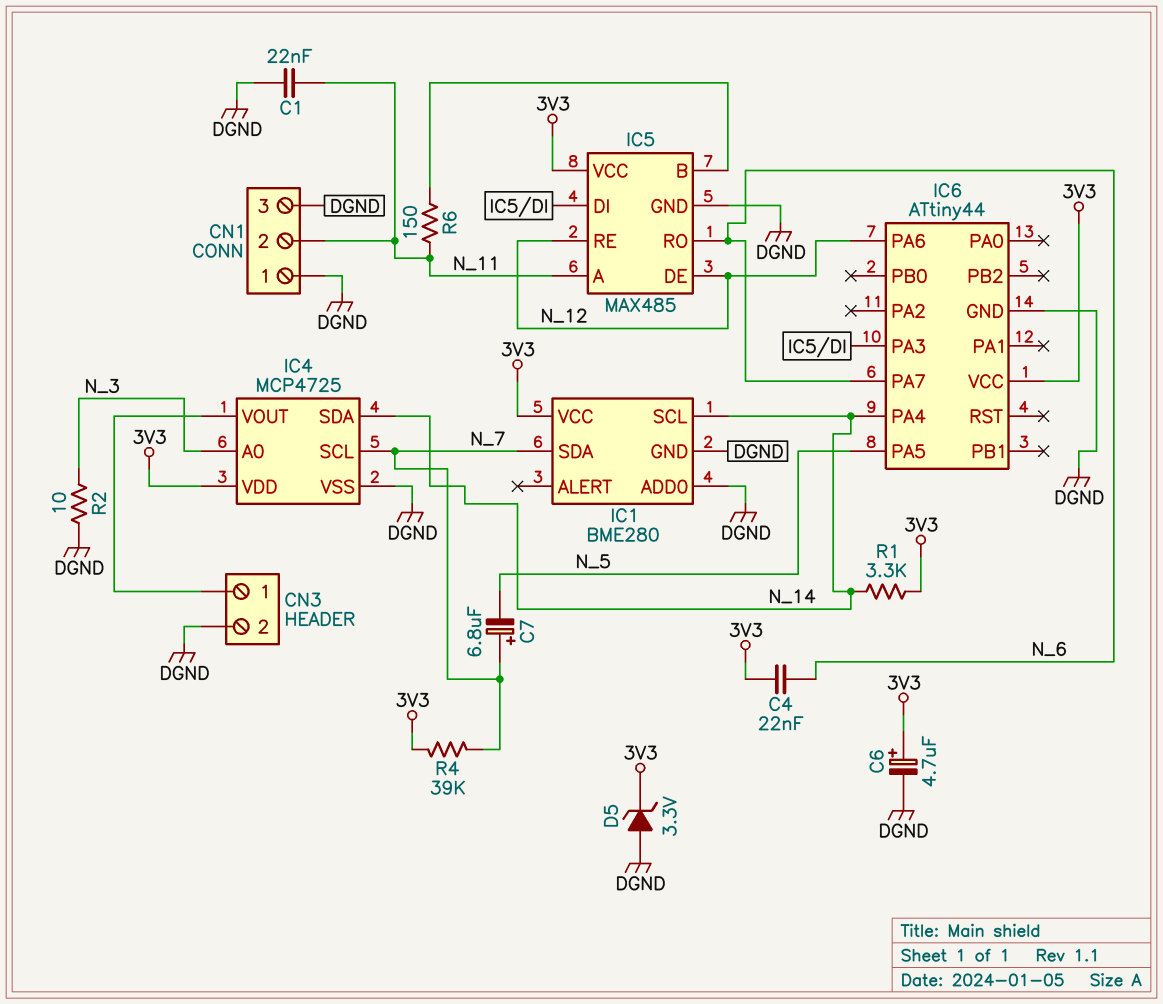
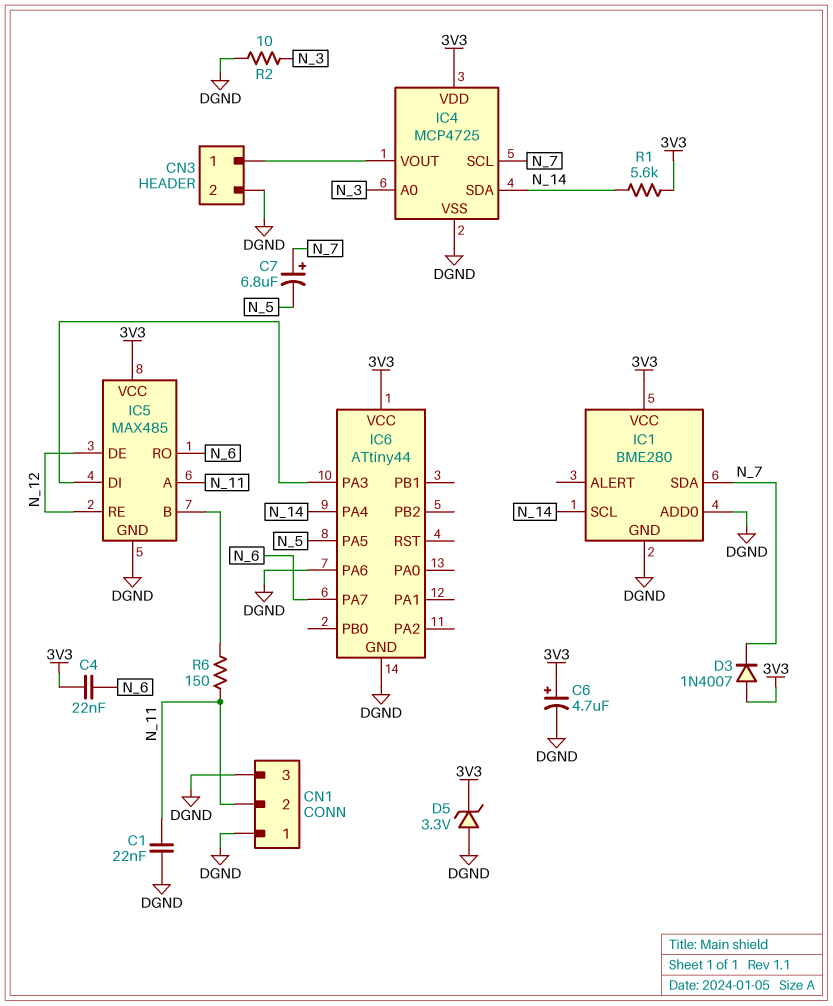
D3: none -> diode 1N4007 (A 3V3, K N_7)
IC6 pin PA6: N_12 -> DGND
R1: 3.3k (3V3, N_14) -> 5.6k (3V3, N_14)
R4: 39k (3V3, N_7) -> none

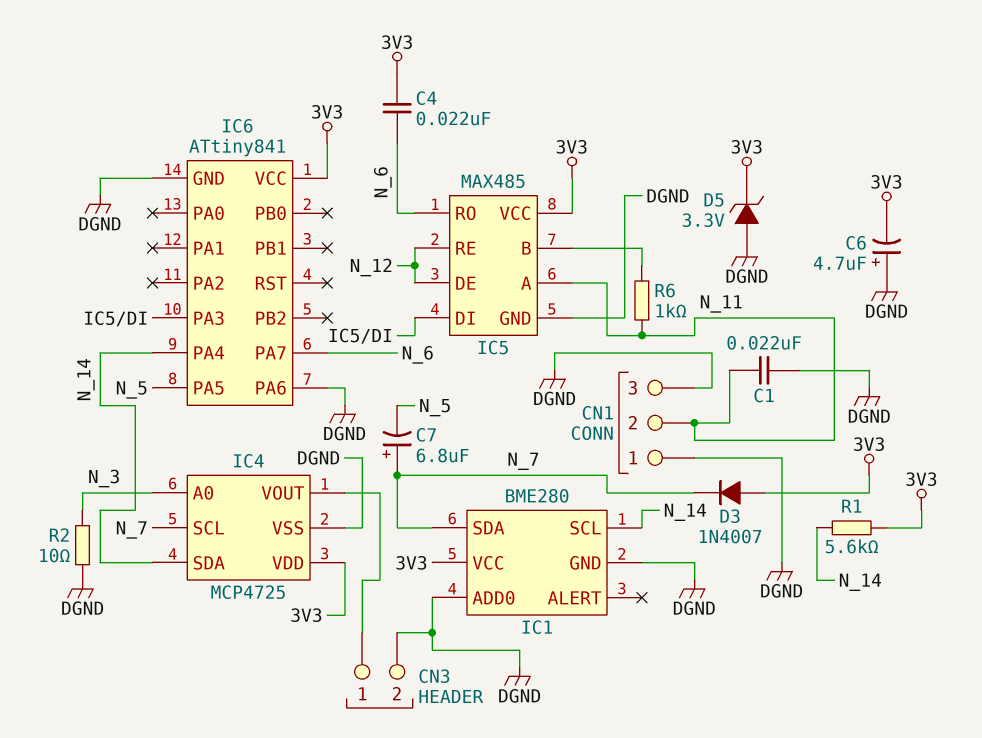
C6: 4.7uF (plus 3V3, minus DGND) -> 4.7uF (plus DGND, minus 3V3)
IC6: ATtiny44 -> ATtiny841
R6: 150 (IC5/B, N_11) -> 1k (IC5/B, N_11)

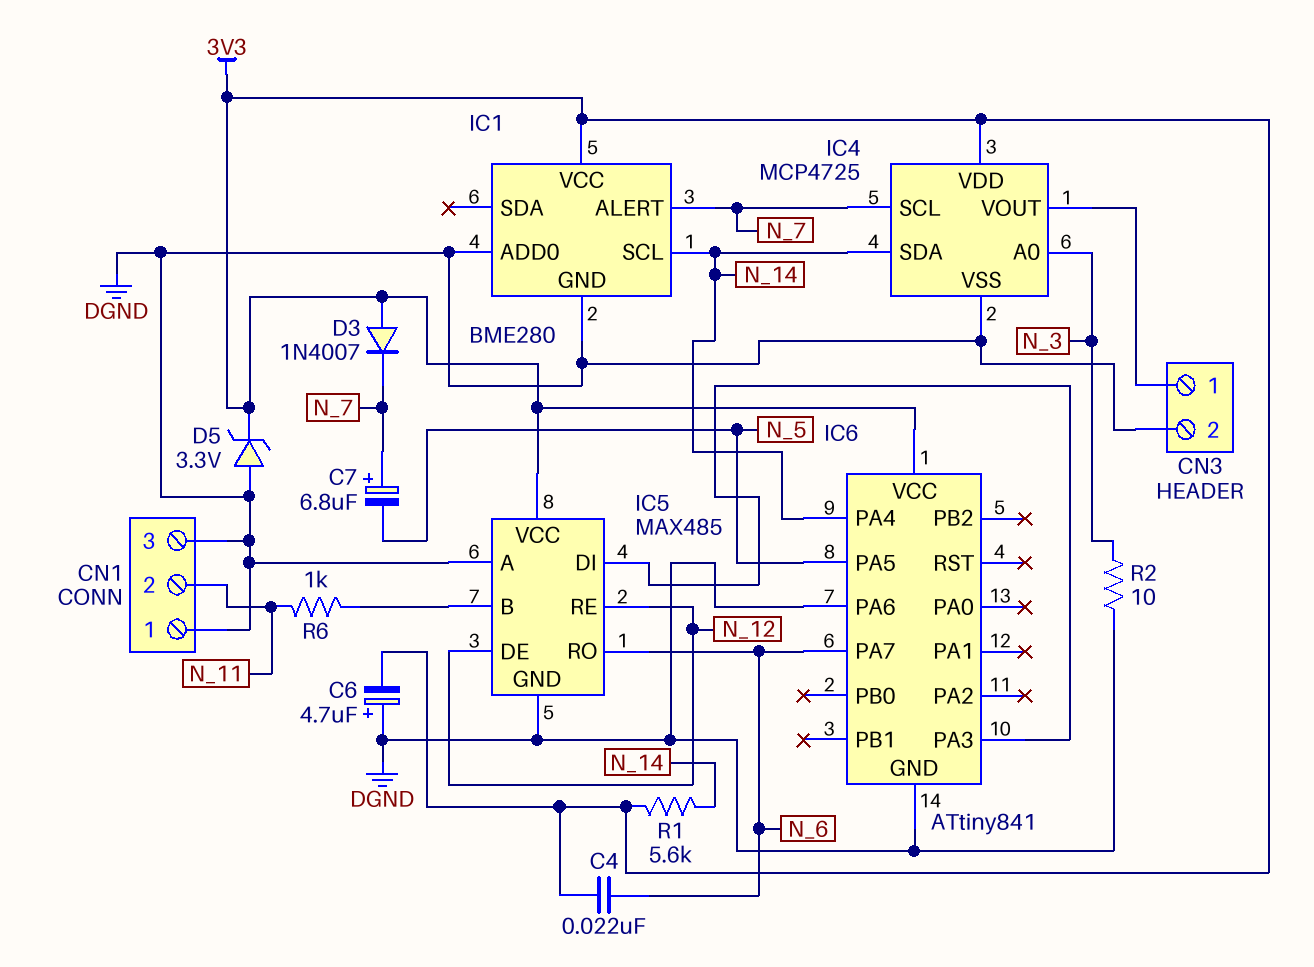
C1: 22nF (DGND, N_11) -> none
IC1 pin ALERT: none -> N_7
IC1 pin SDA: N_7 -> none
IC5 pin A: N_11 -> DGND

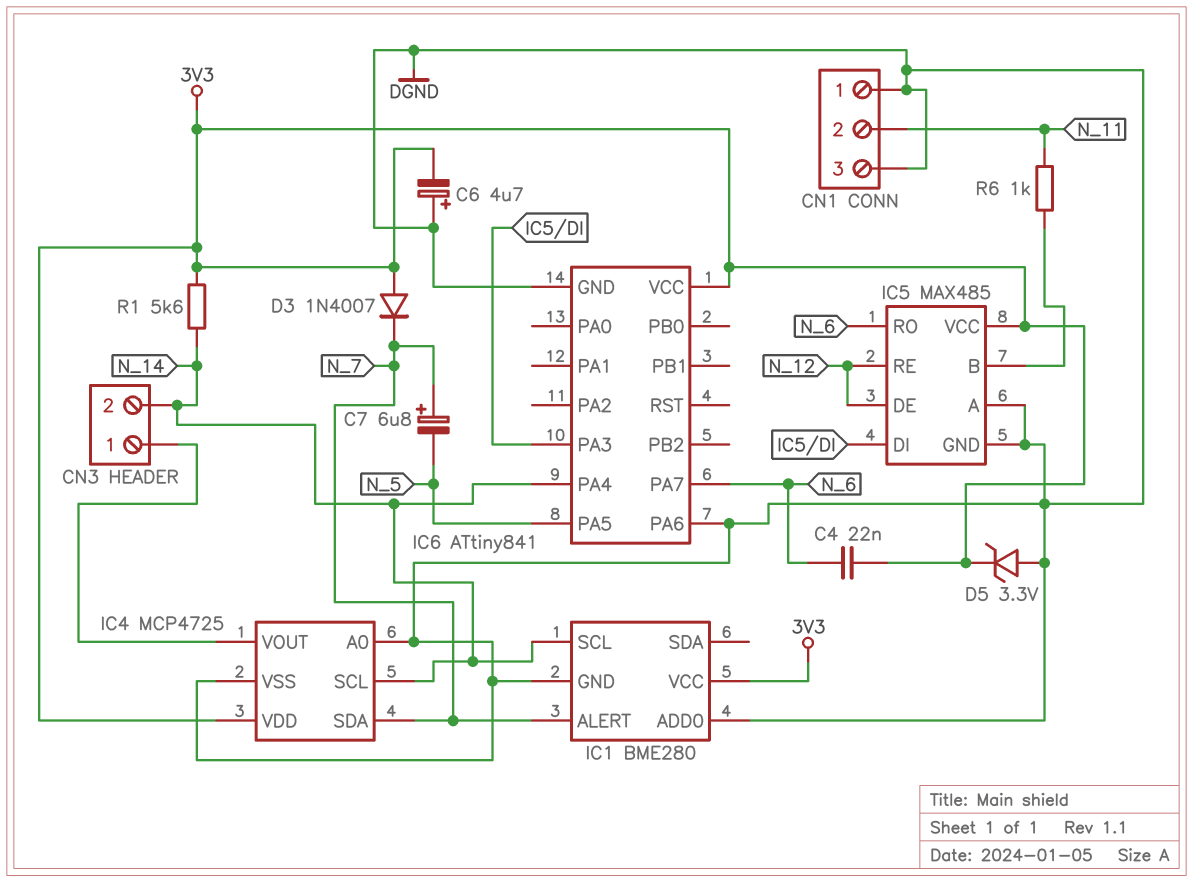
CN3 pin 2: DGND -> N_14
IC4 pin A0: N_3 -> DGND
IC4 pin SCL: N_7 -> N_14
IC4 pin SDA: N_14 -> N_7
R2: 10 (DGND, N_3) -> none

